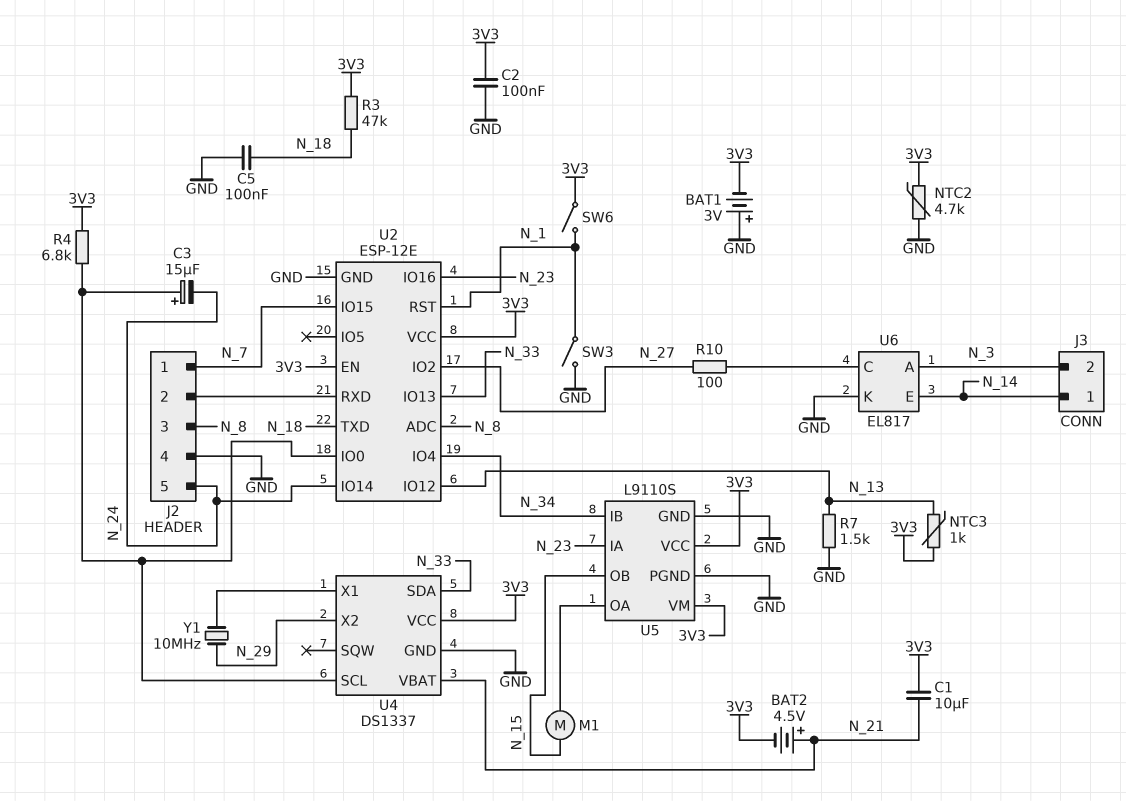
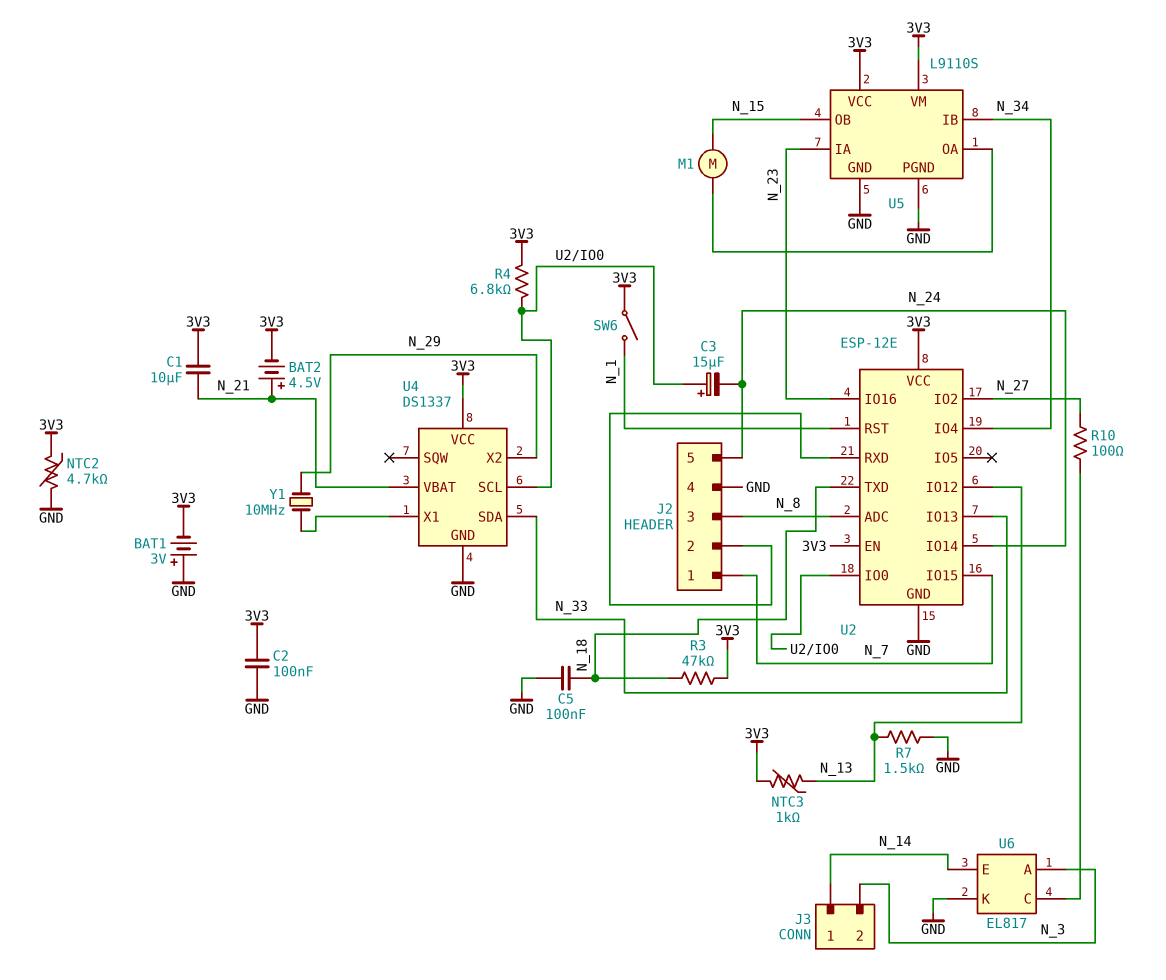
SW3: switch (GND, N_1) -> none

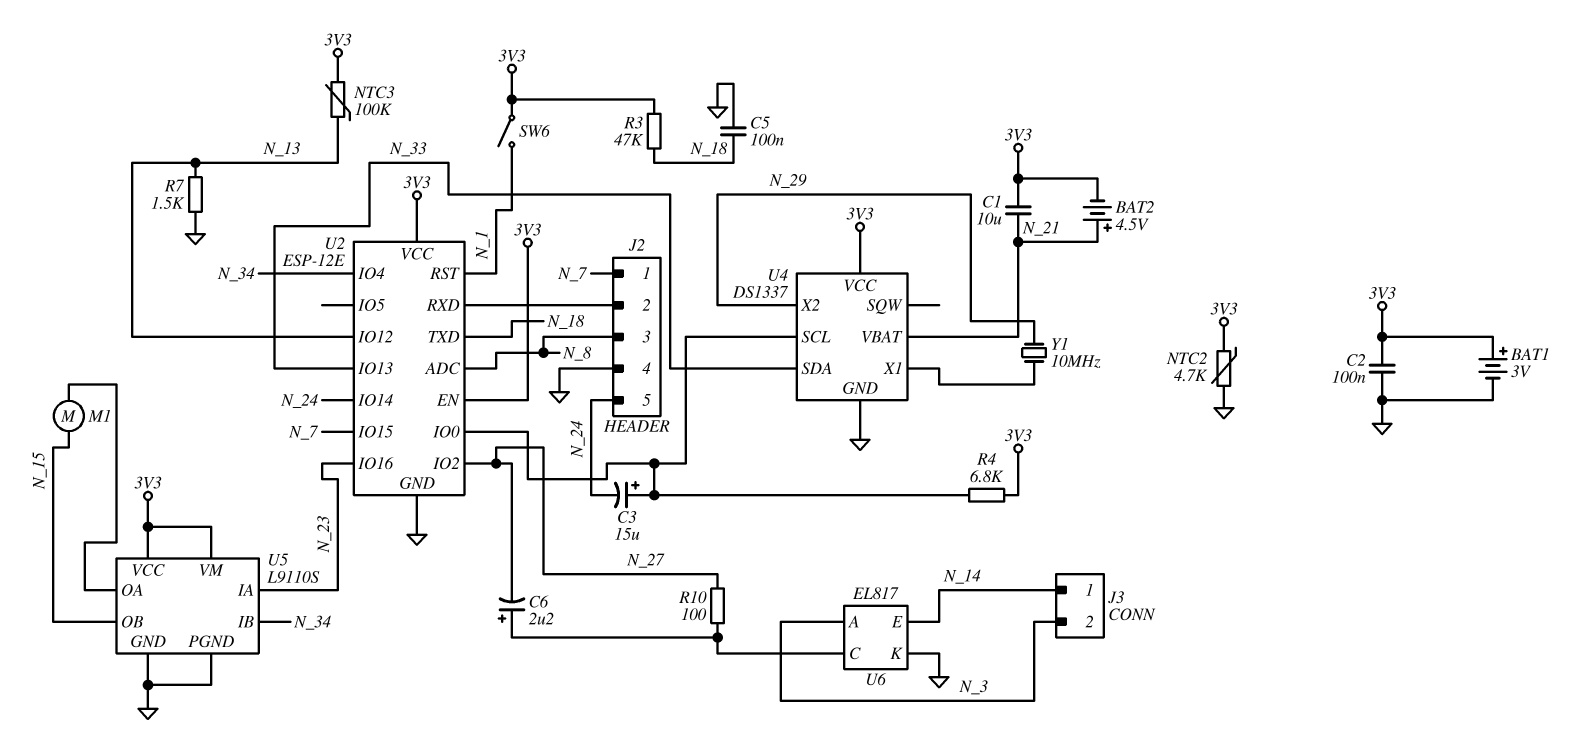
BAT1: 3V (plus GND, minus 3V3) -> 3V (plus 3V3, minus GND)
C6: none -> 2.2uF (plus U6/C, minus N_27)
NTC3: 1k (3V3, N_13) -> 100k (3V3, N_13)

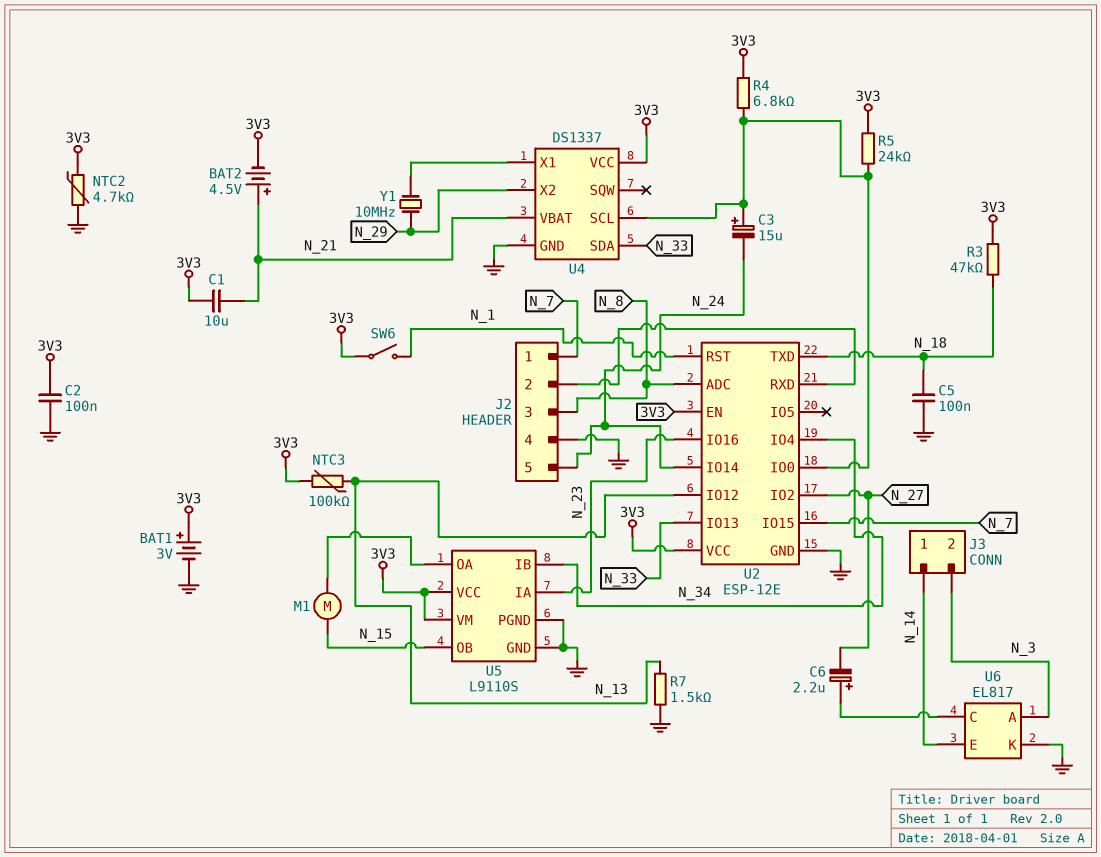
R5: none -> 24k (3V3, U2/IO0)
R10: 100 (N_27, U6/C) -> none

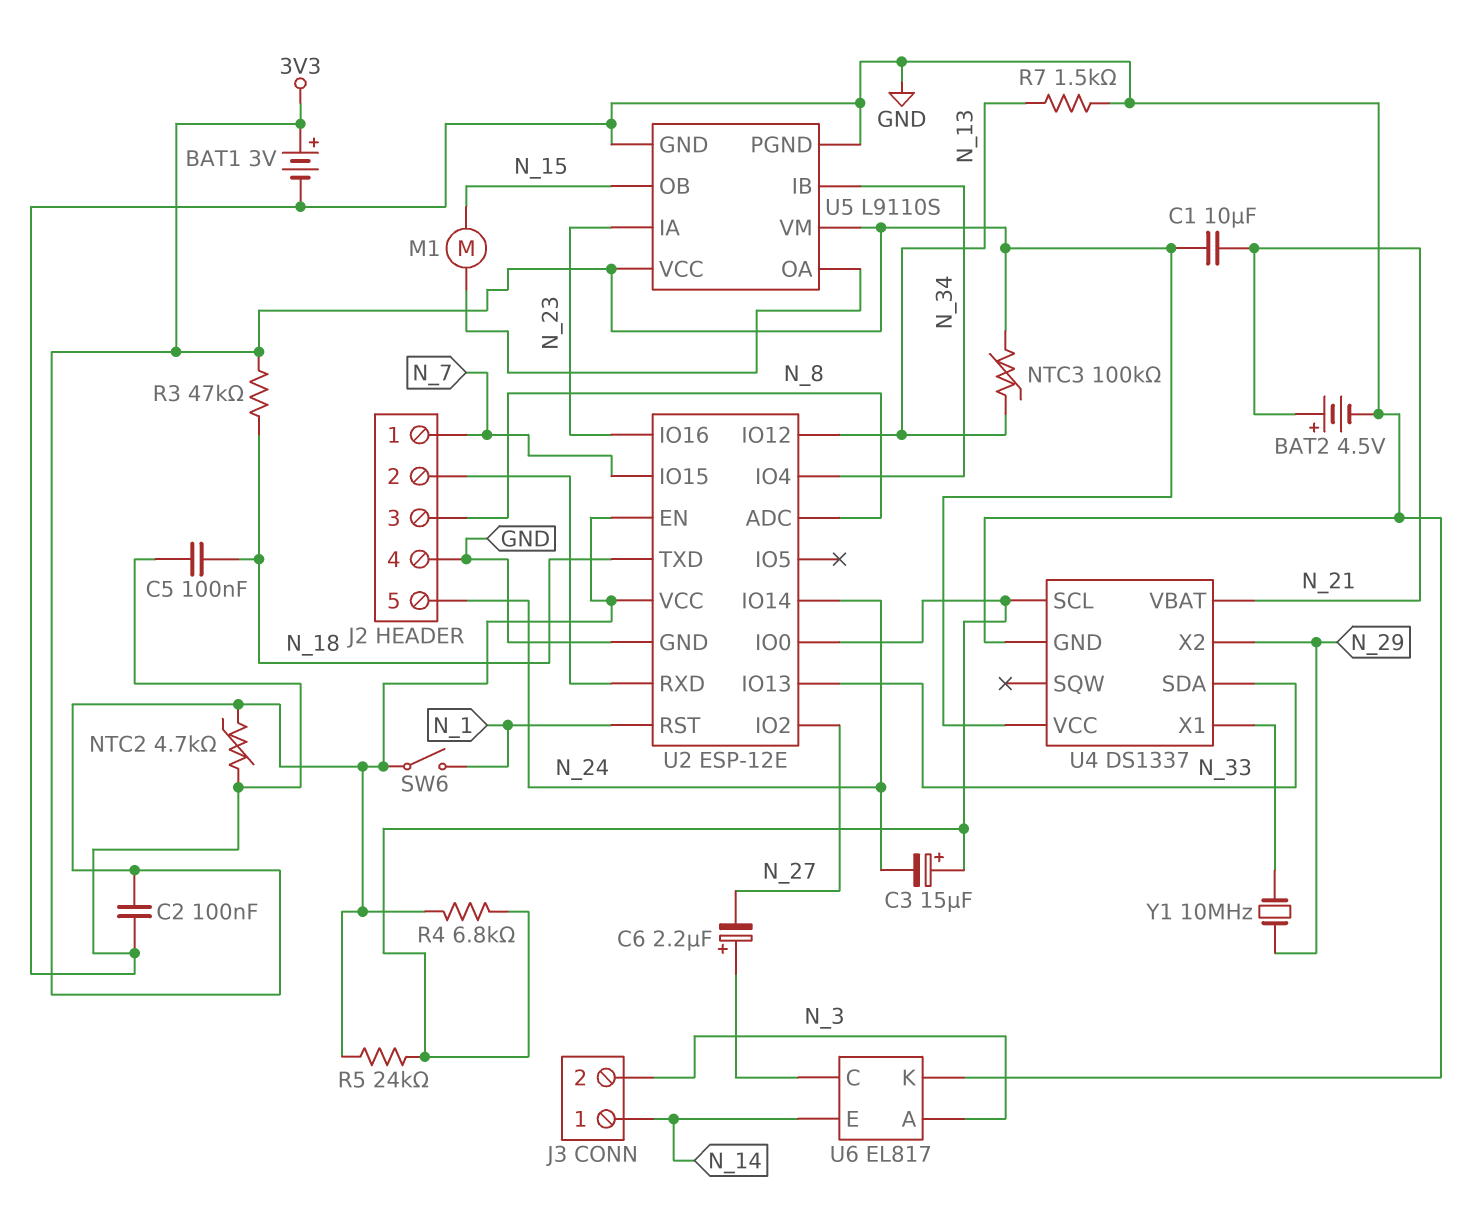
BAT2: 4.5V (plus N_21, minus 3V3) -> 4.5V (plus N_21, minus GND)

